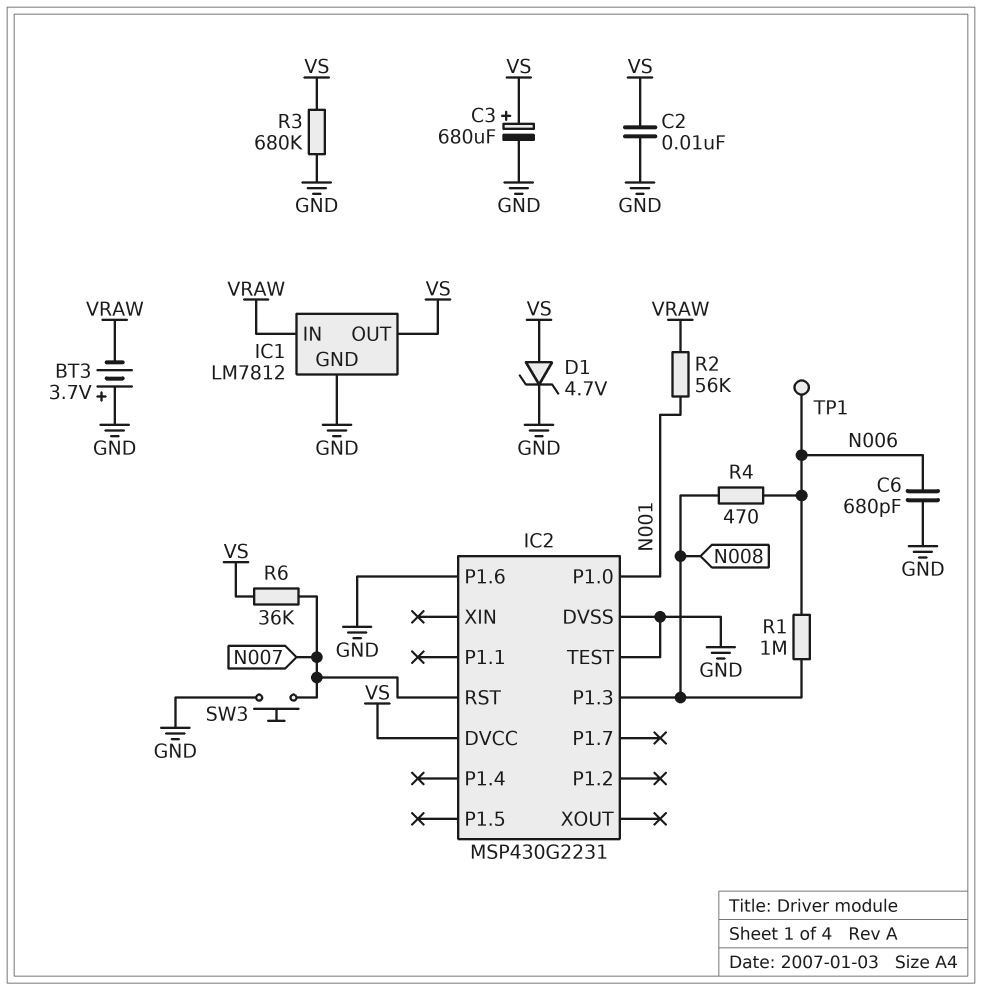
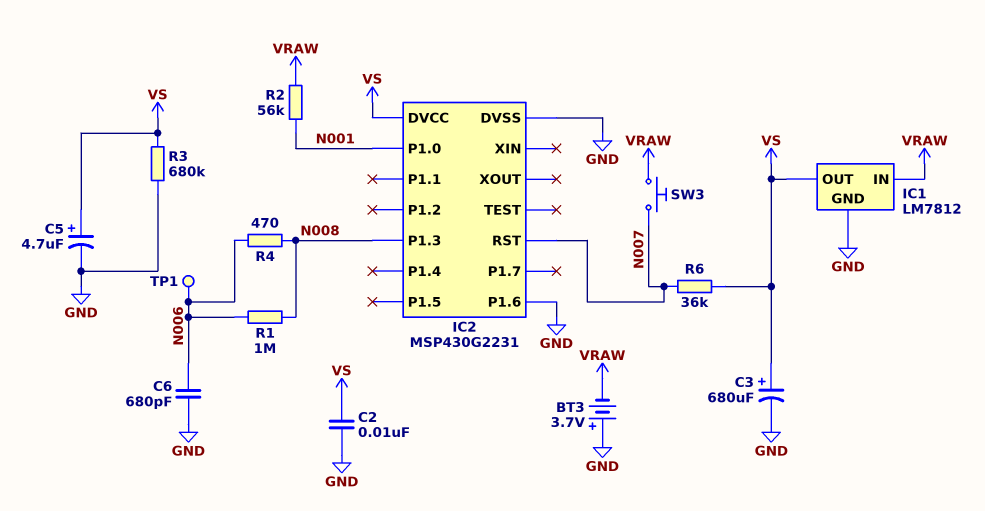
C5: none -> 4.7uF (plus VS, minus GND)
D1: zener 4.7V (A VS, K GND) -> none
IC2 pin TEST: GND -> none
SW3: button (GND, N007) -> button (N007, VRAW)

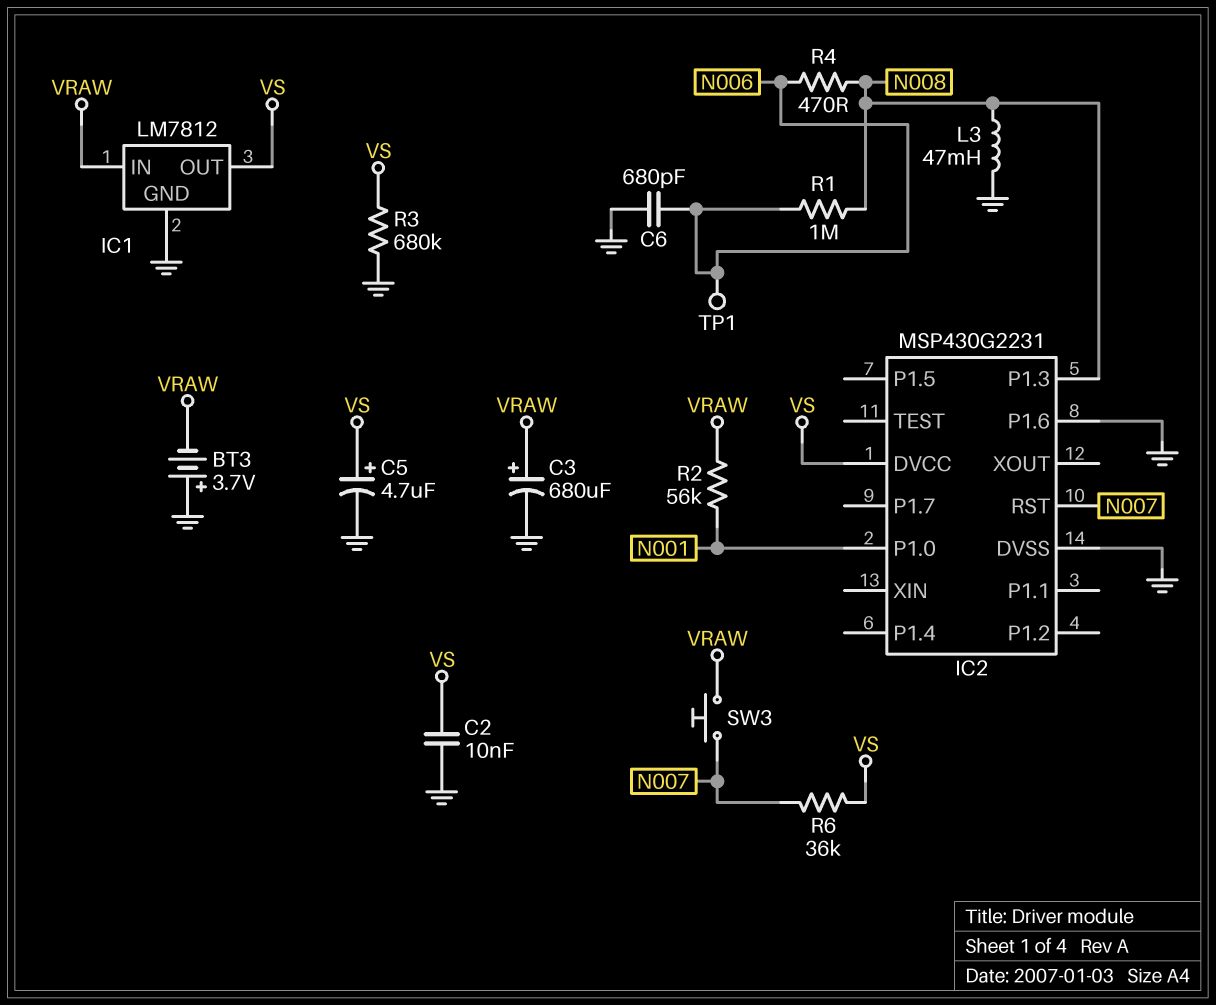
C3: 680uF (plus VS, minus GND) -> 680uF (plus VRAW, minus GND)
L3: none -> 47mH (GND, N008)

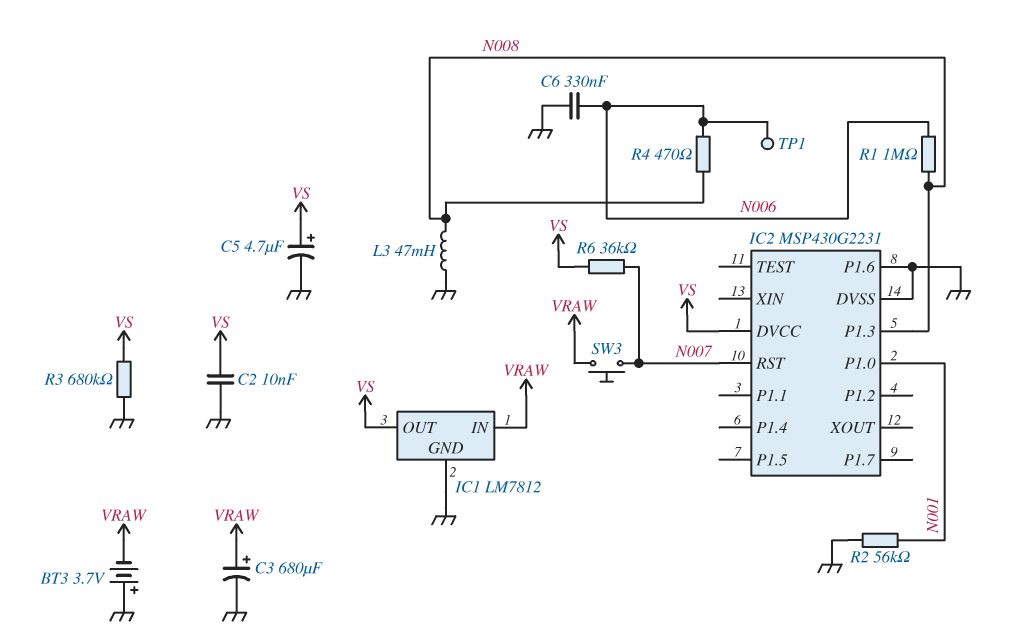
C6: 680pF (GND, N006) -> 330nF (GND, N006)
R2: 56k (N001, VRAW) -> 56k (GND, N001)

